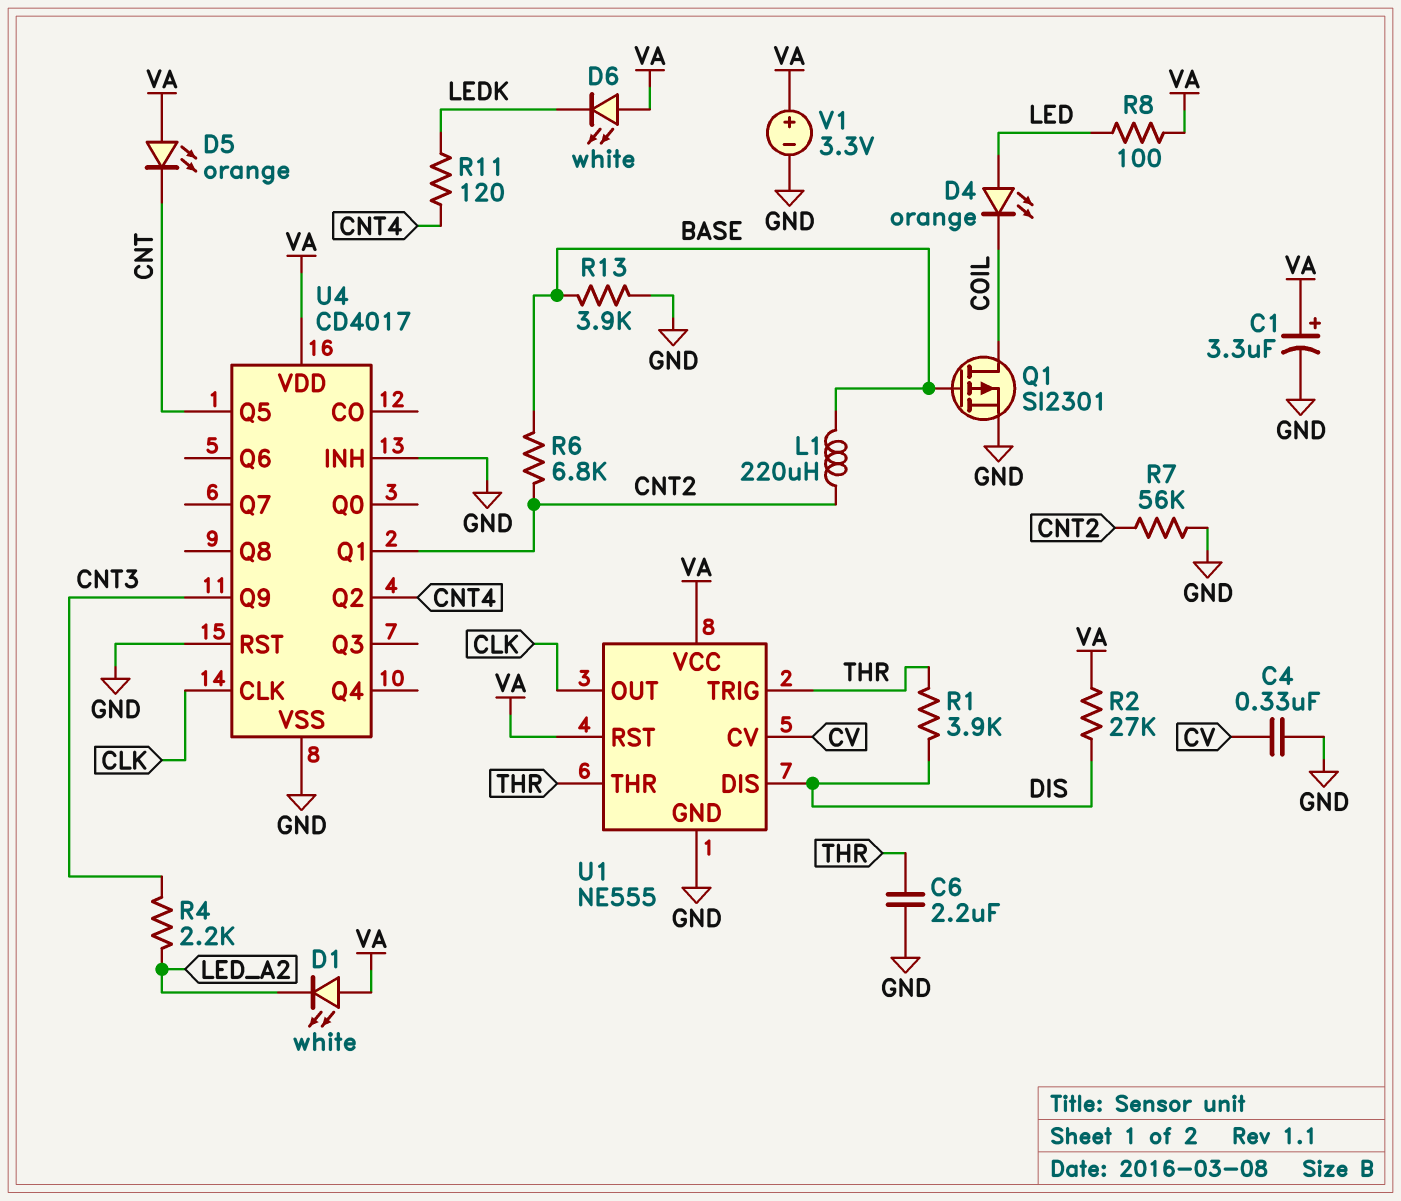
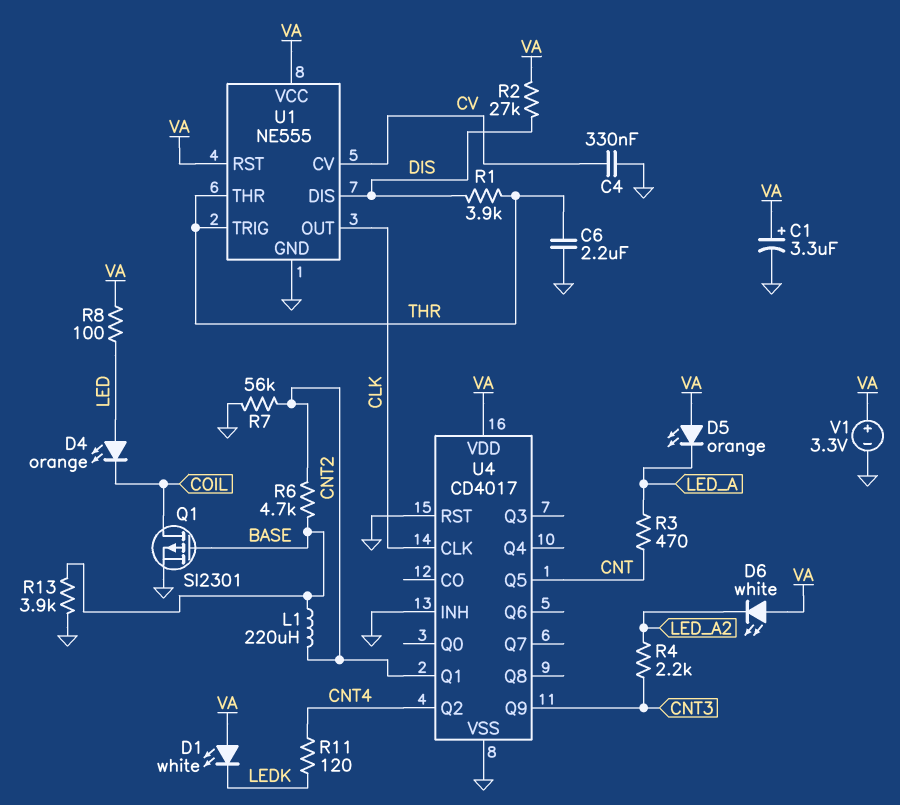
D1: LED white (A VA, K LED_A2) -> LED white (A VA, K LEDK)
D5: LED orange (A VA, K CNT) -> LED orange (A VA, K LED_A)
D6: LED white (A VA, K LEDK) -> LED white (A VA, K LED_A2)
R3: none -> 470 (CNT, LED_A)
R6: 6.8k (BASE, CNT2) -> 4.7k (BASE, CNT2)

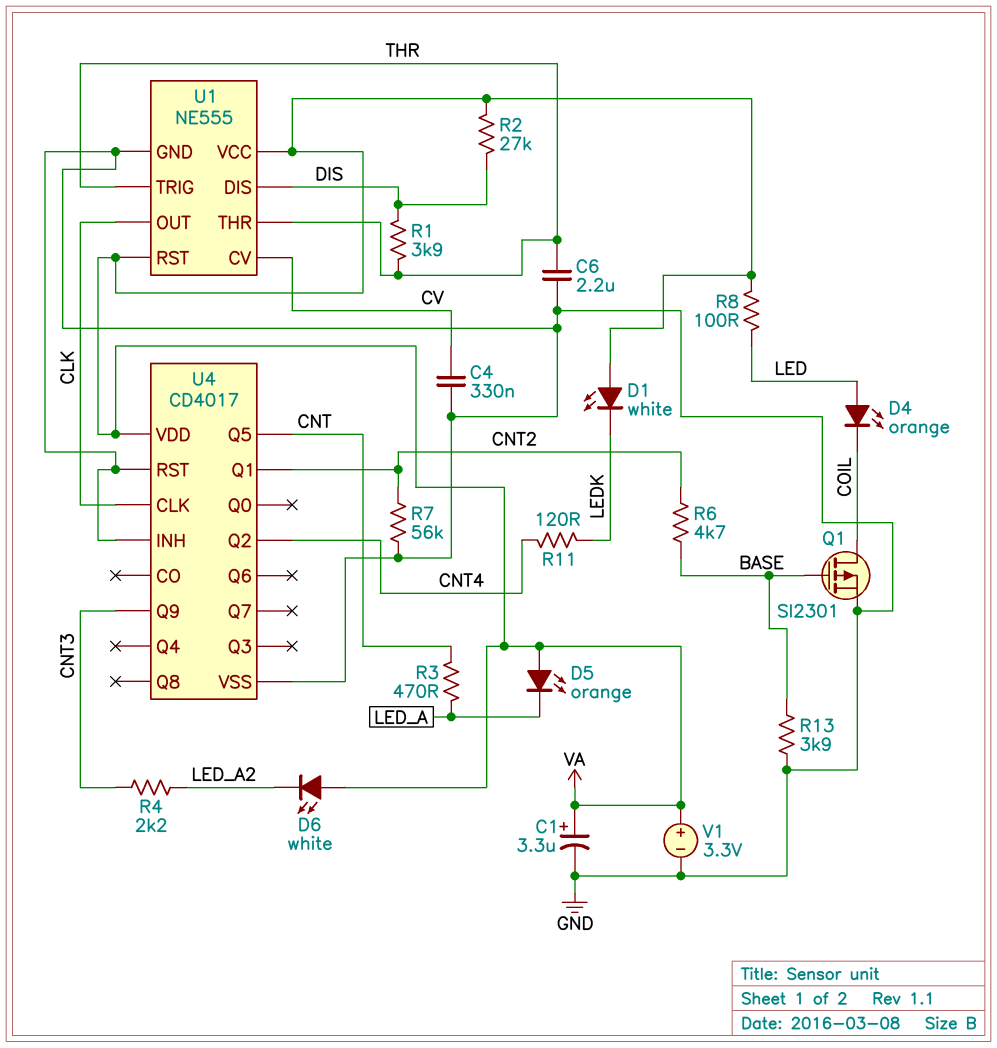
L1: 220uH (BASE, CNT2) -> none

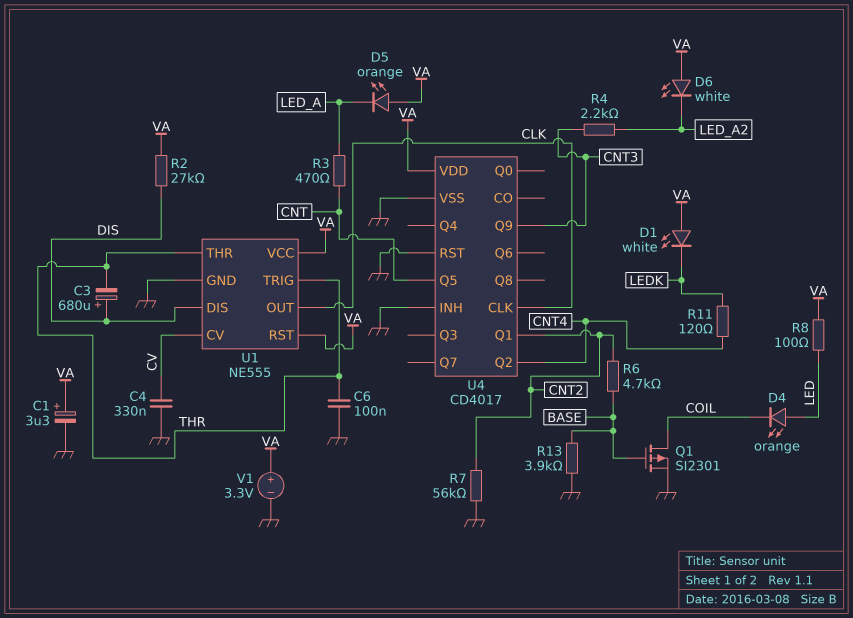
C3: none -> 680uF (plus DIS, minus THR)
C6: 2.2uF (GND, THR) -> 100nF (GND, THR)
R1: 3.9k (DIS, THR) -> none

